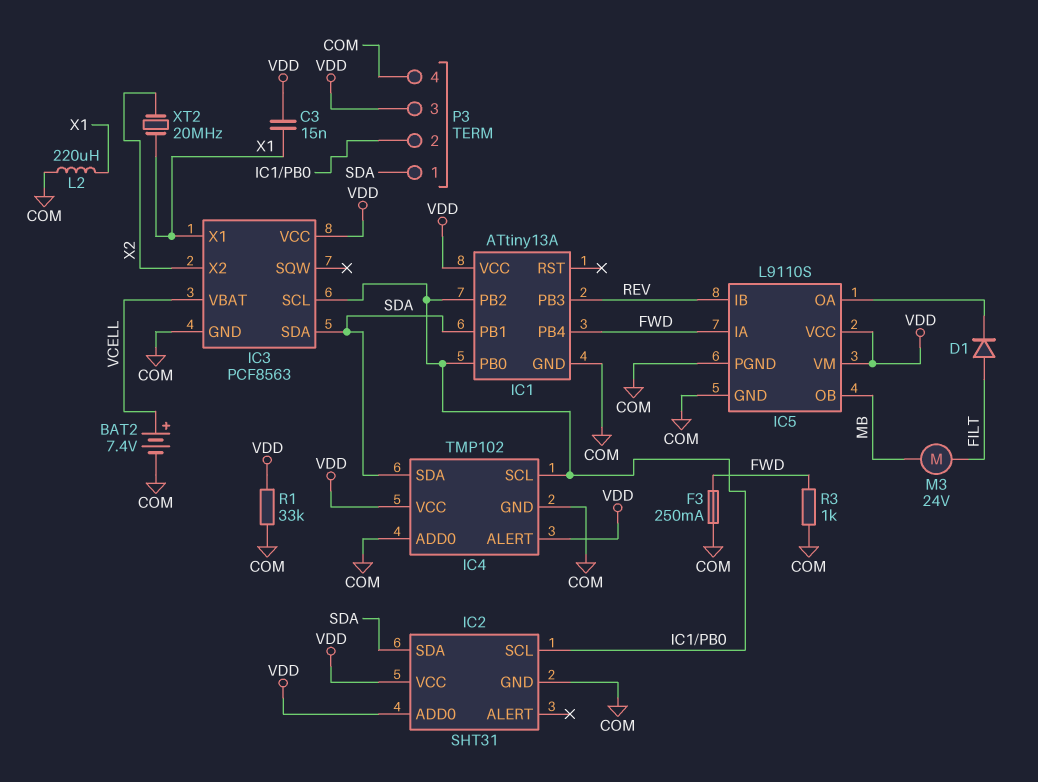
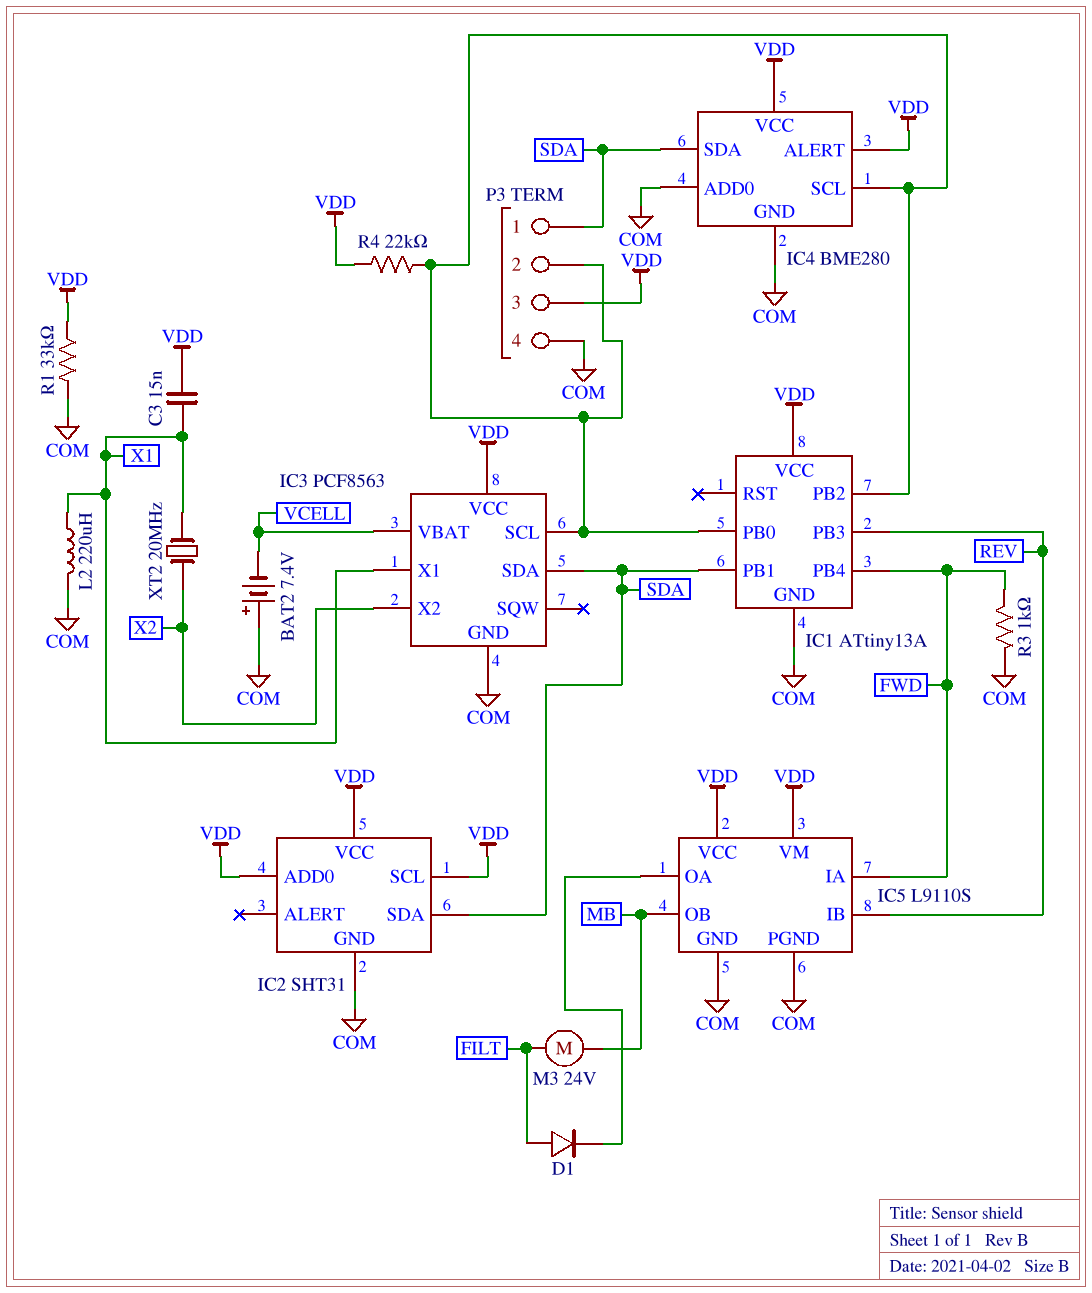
BAT2: 7.4V (plus VCELL, minus COM) -> 7.4V (plus COM, minus VCELL)
F3: 250mA (COM, FWD) -> none
IC2 pin SCL: IC1/PB0 -> VDD
IC4: TMP102 -> BME280
R4: none -> 22k (IC1/PB0, VDD)

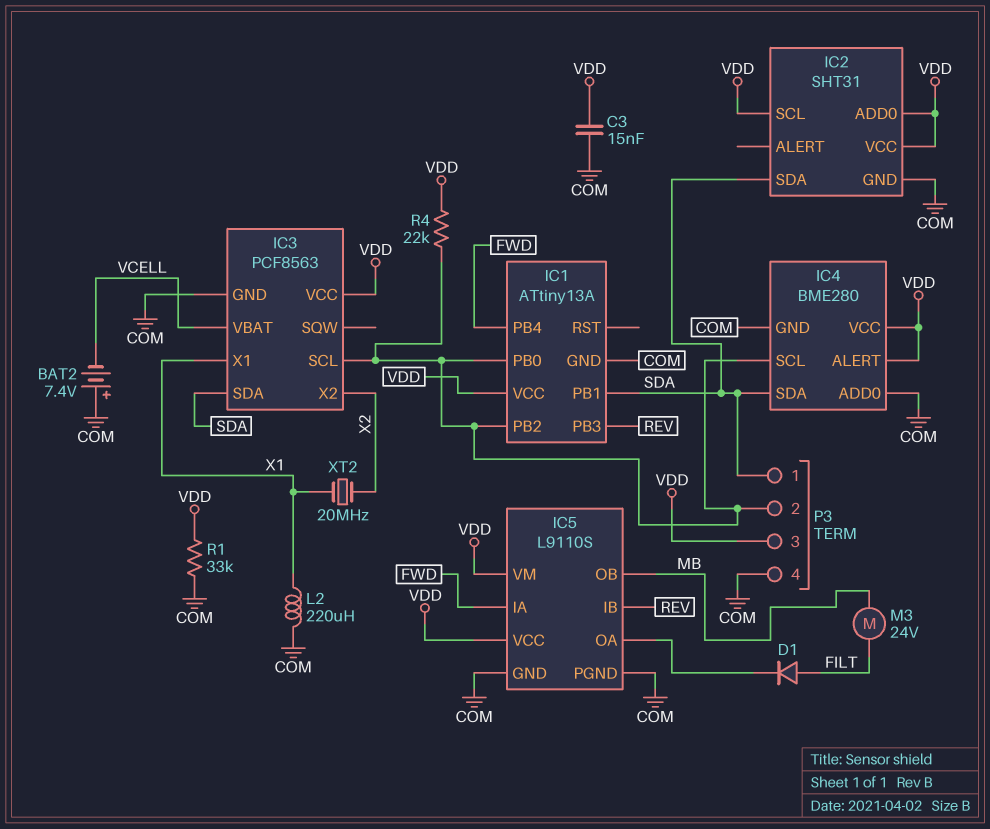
C3: 15nF (VDD, X1) -> 15nF (COM, VDD)
R3: 1k (COM, FWD) -> none

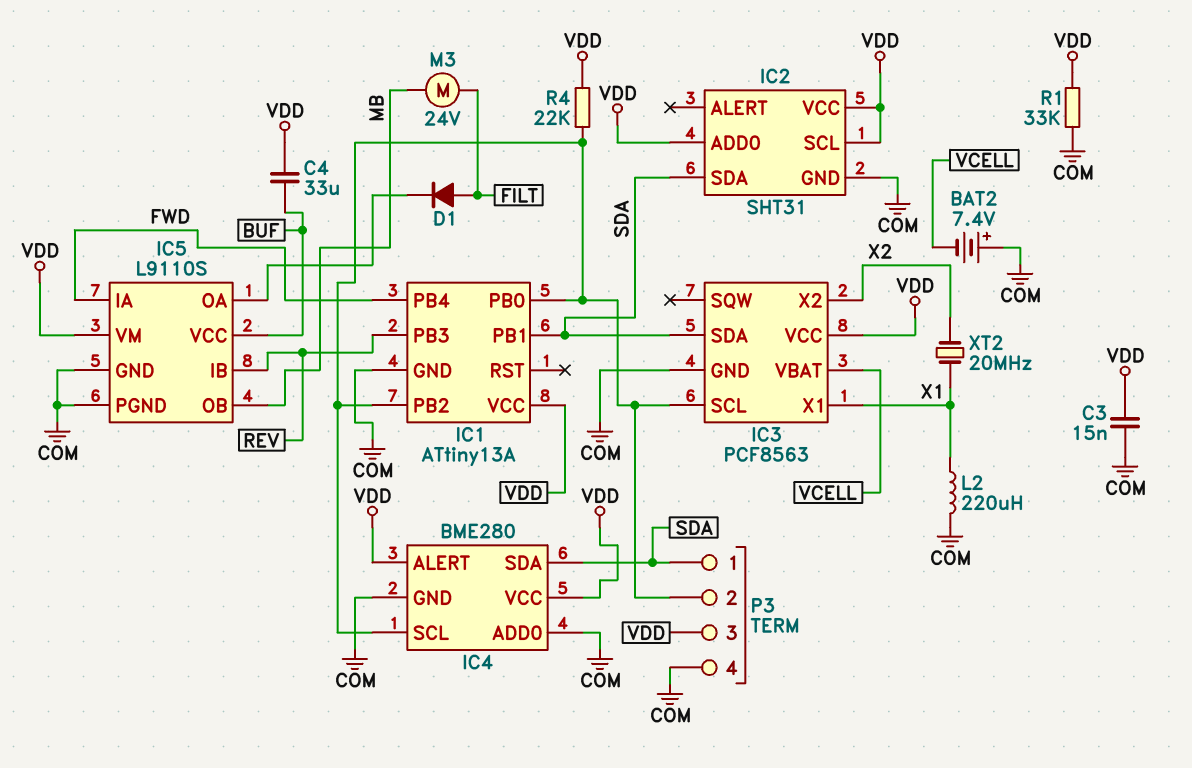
C4: none -> 33uF (BUF, VDD)
IC5 pin VCC: VDD -> BUF

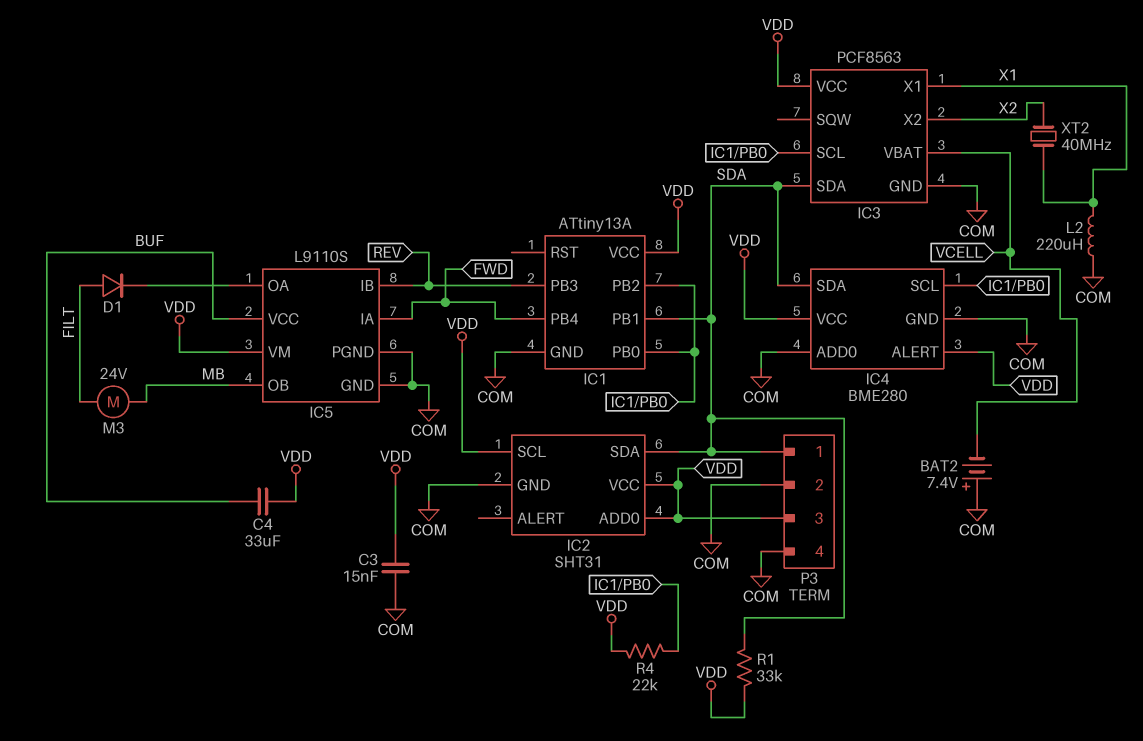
P3 pin 2: IC1/PB0 -> COM
R1: 33k (COM, VDD) -> 33k (SDA, VDD)
XT2: 20MHz (X1, X2) -> 40MHz (X1, X2)

